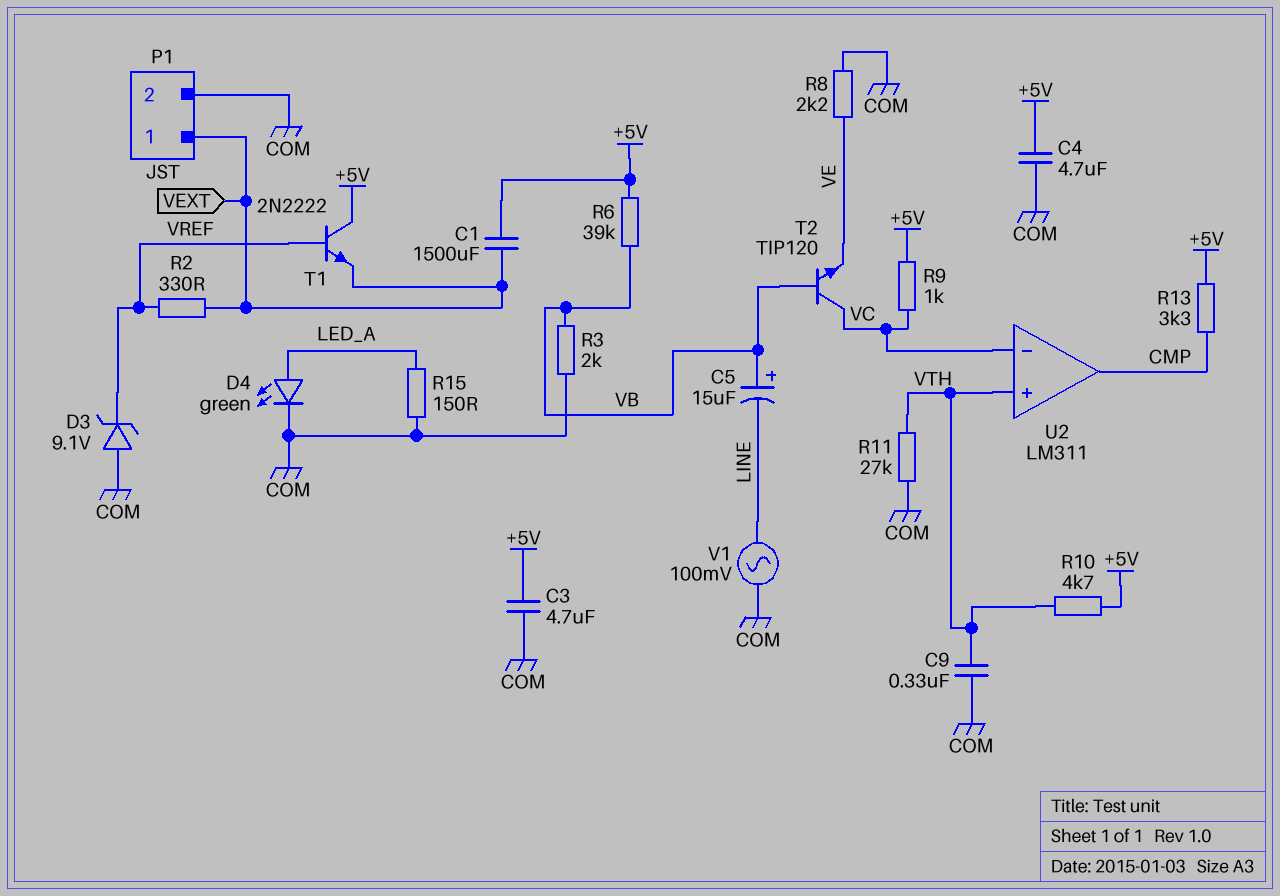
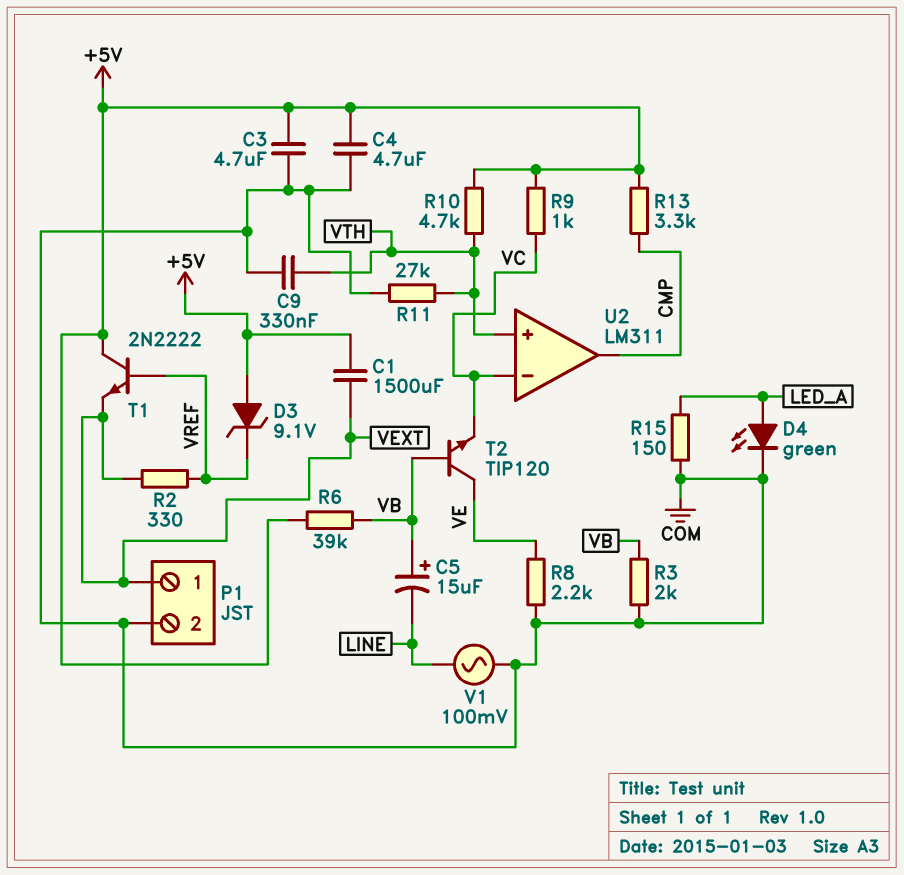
D3: zener 9.1V (A COM, K VREF) -> zener 9.1V (A +5V, K VREF)
T2: NPN TIP120 (B VB, C VC, E VE) -> NPN TIP120 (B VB, C VE, E VC)

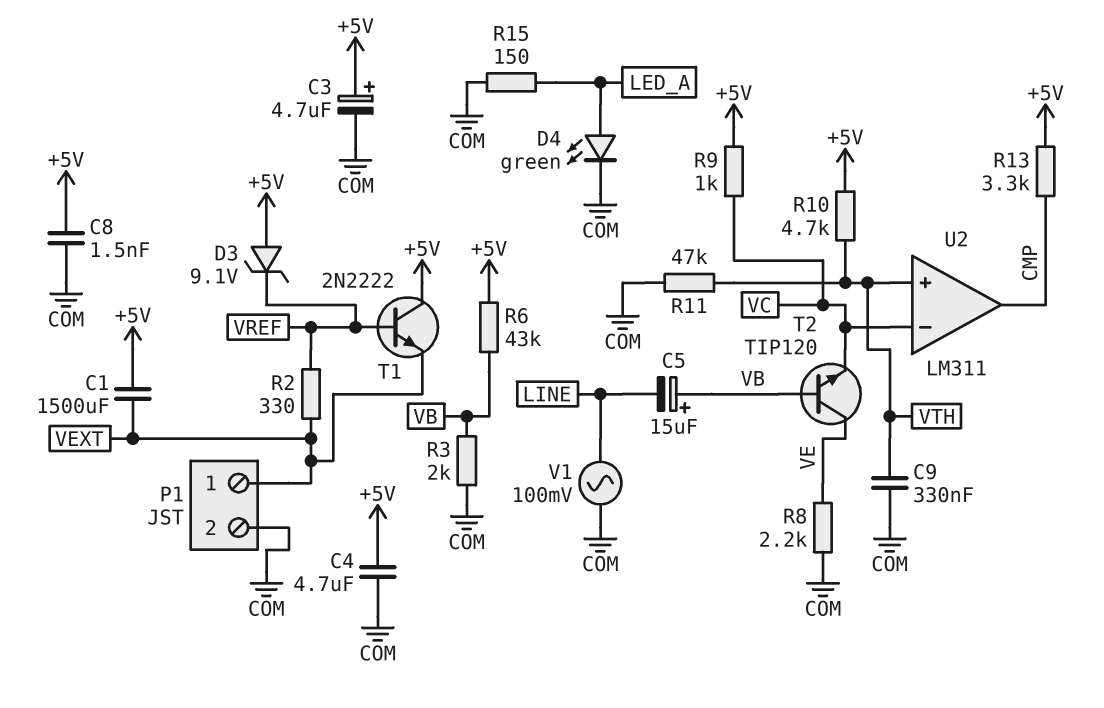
C3: 4.7uF (+5V, COM) -> 4.7uF (plus +5V, minus COM)
C8: none -> 1.5nF (+5V, COM)
R6: 39k (+5V, VB) -> 43k (+5V, VB)
R11: 27k (COM, VTH) -> 47k (COM, VTH)

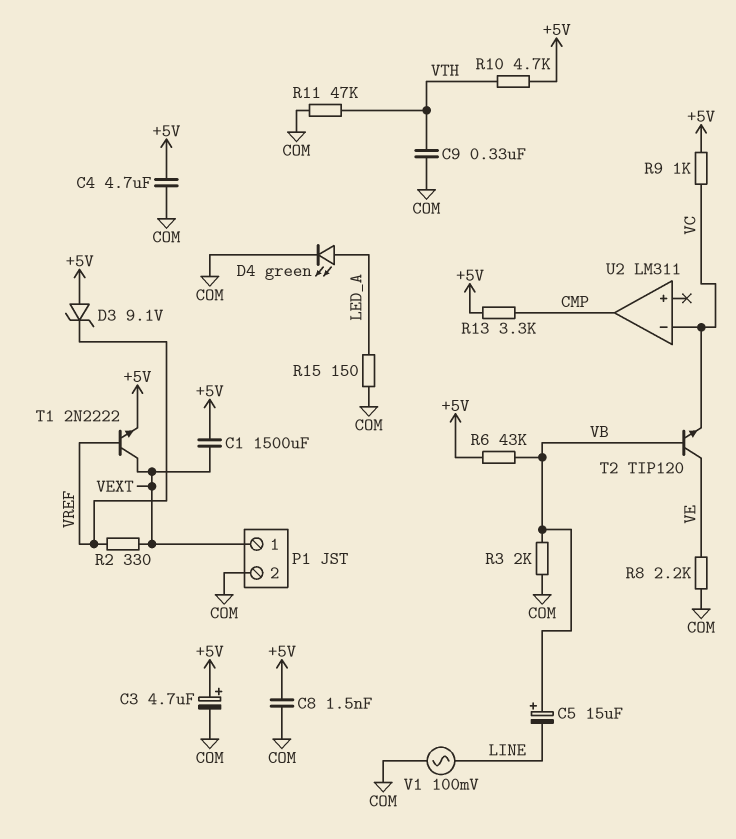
T1: NPN 2N2222 (B VREF, C +5V, E VEXT) -> NPN 2N2222 (B VREF, C VEXT, E +5V)
U2 pin in+: VTH -> none

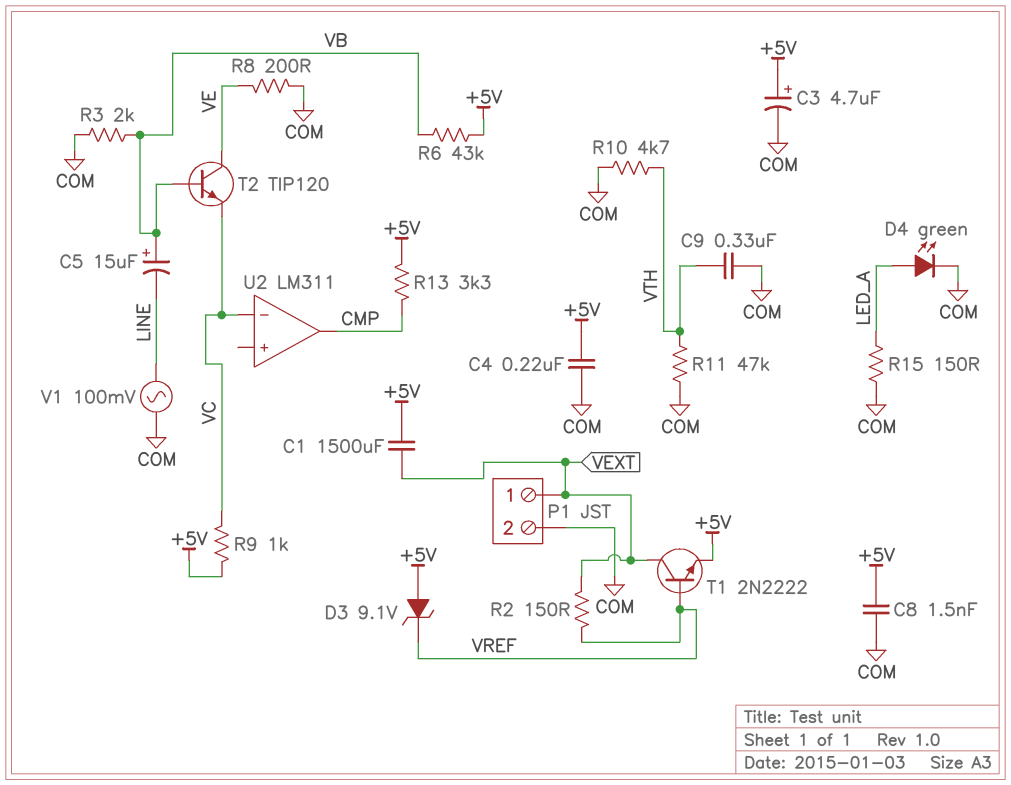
C4: 4.7uF (+5V, COM) -> 220nF (+5V, COM)
R2: 330 (VEXT, VREF) -> 150 (VEXT, VREF)
R8: 2.2k (COM, VE) -> 200 (COM, VE)
R10: 4.7k (+5V, VTH) -> 4.7k (COM, VTH)

